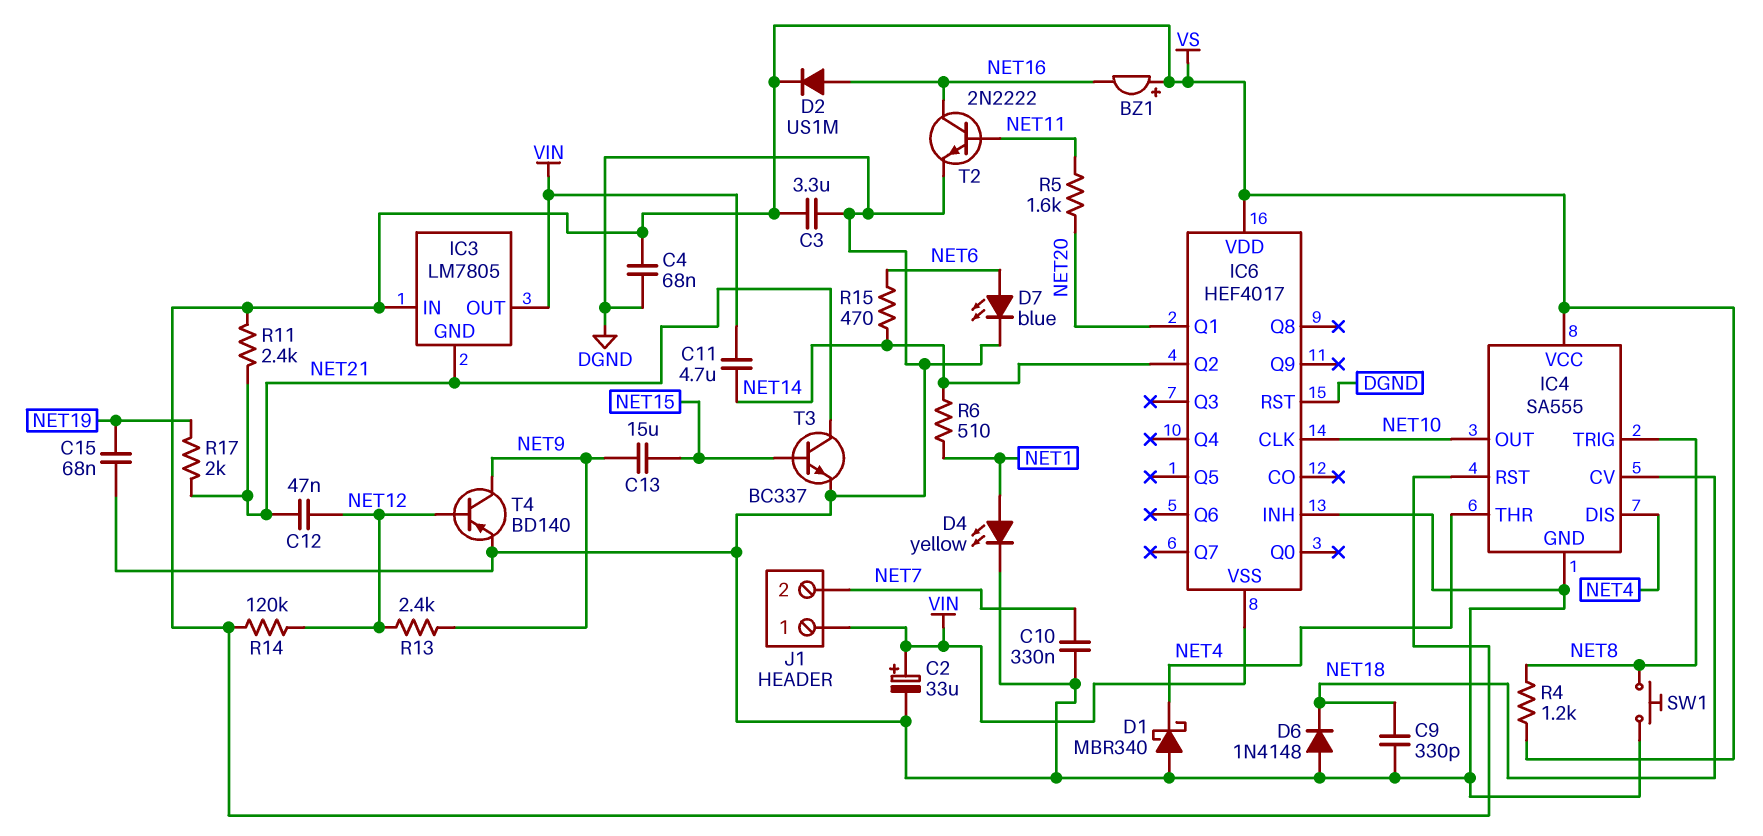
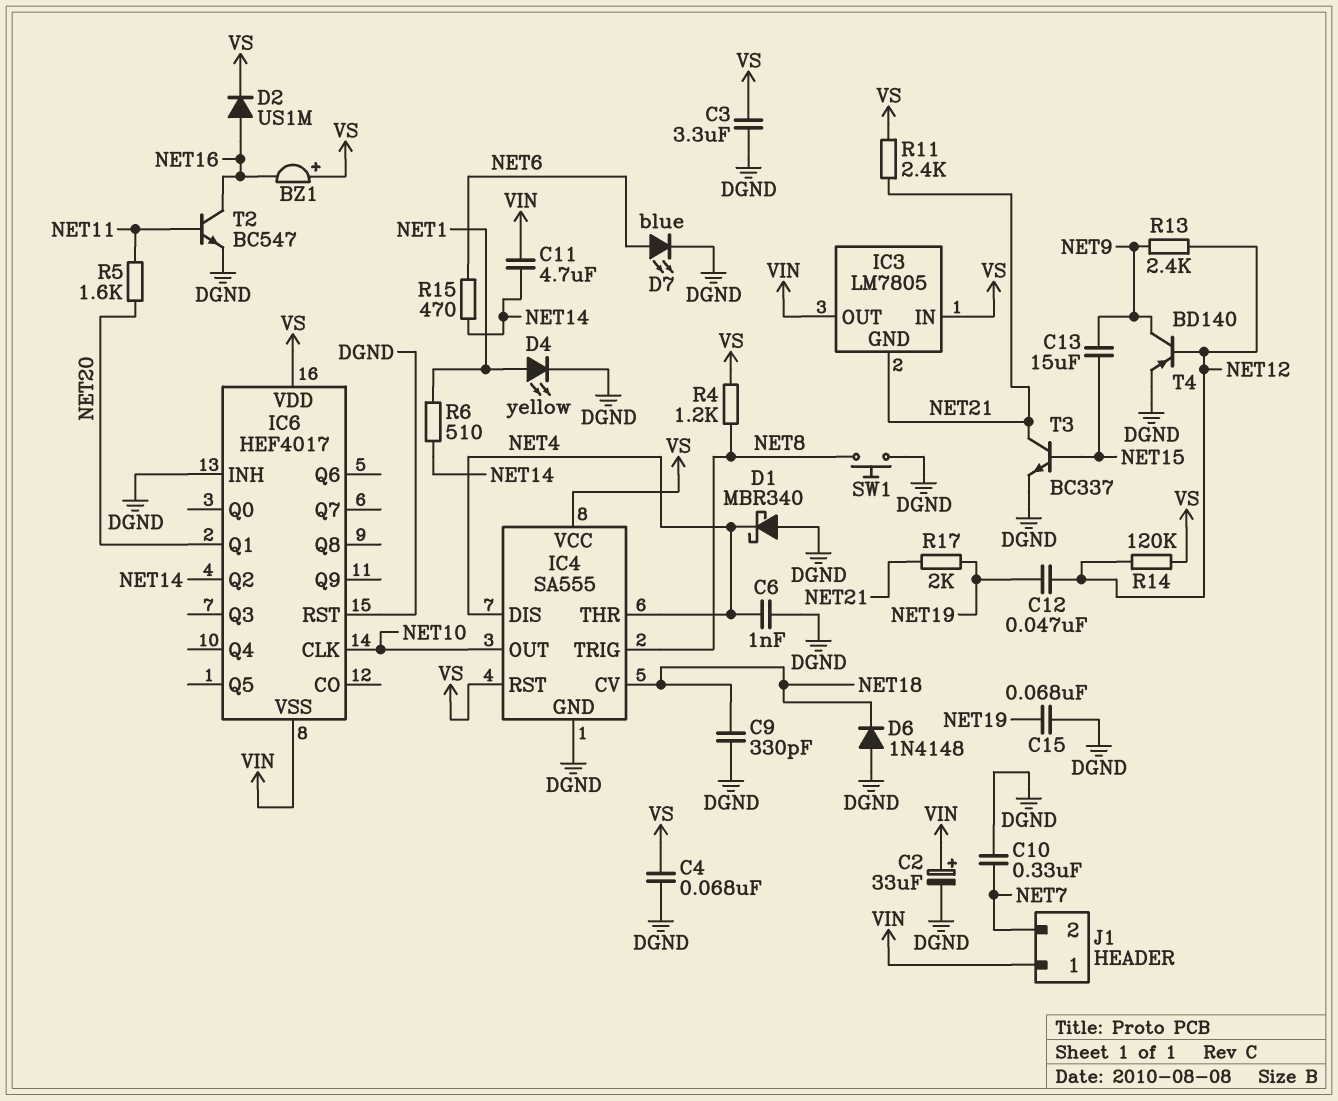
C6: none -> 1nF (DGND, NET4)
C12: 47nF (NET12, NET21) -> 47nF (NET12, NET19)
T2: NPN 2N2222 (B NET11, C NET16, E DGND) -> NPN BC547 (B NET11, C NET16, E DGND)

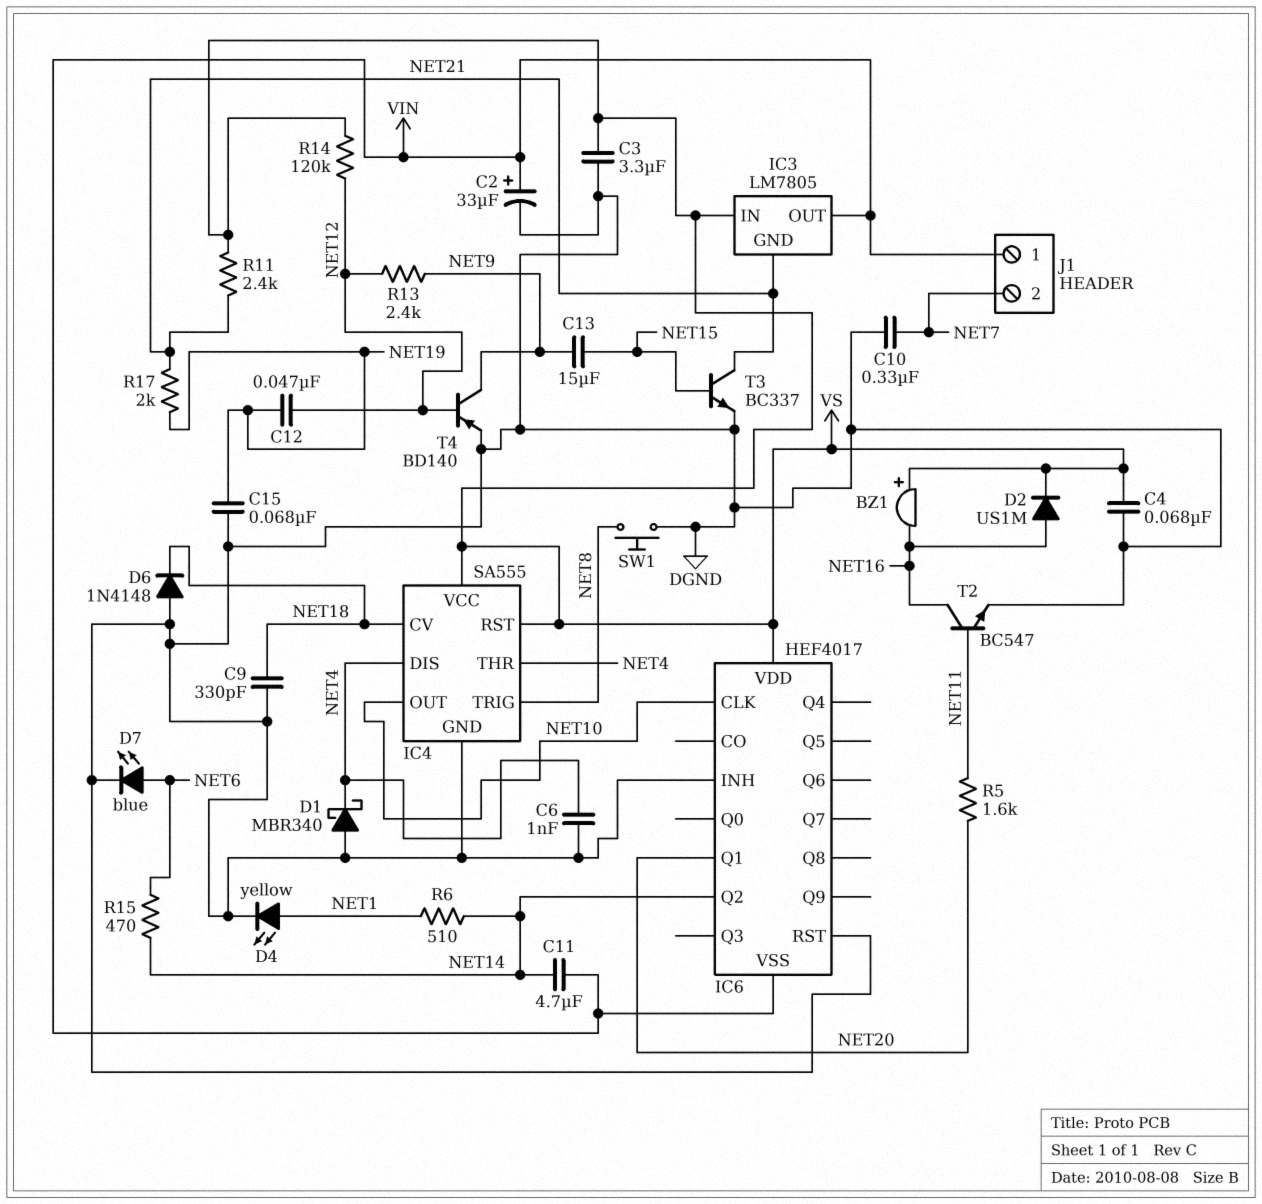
R4: 1.2k (NET8, VS) -> none

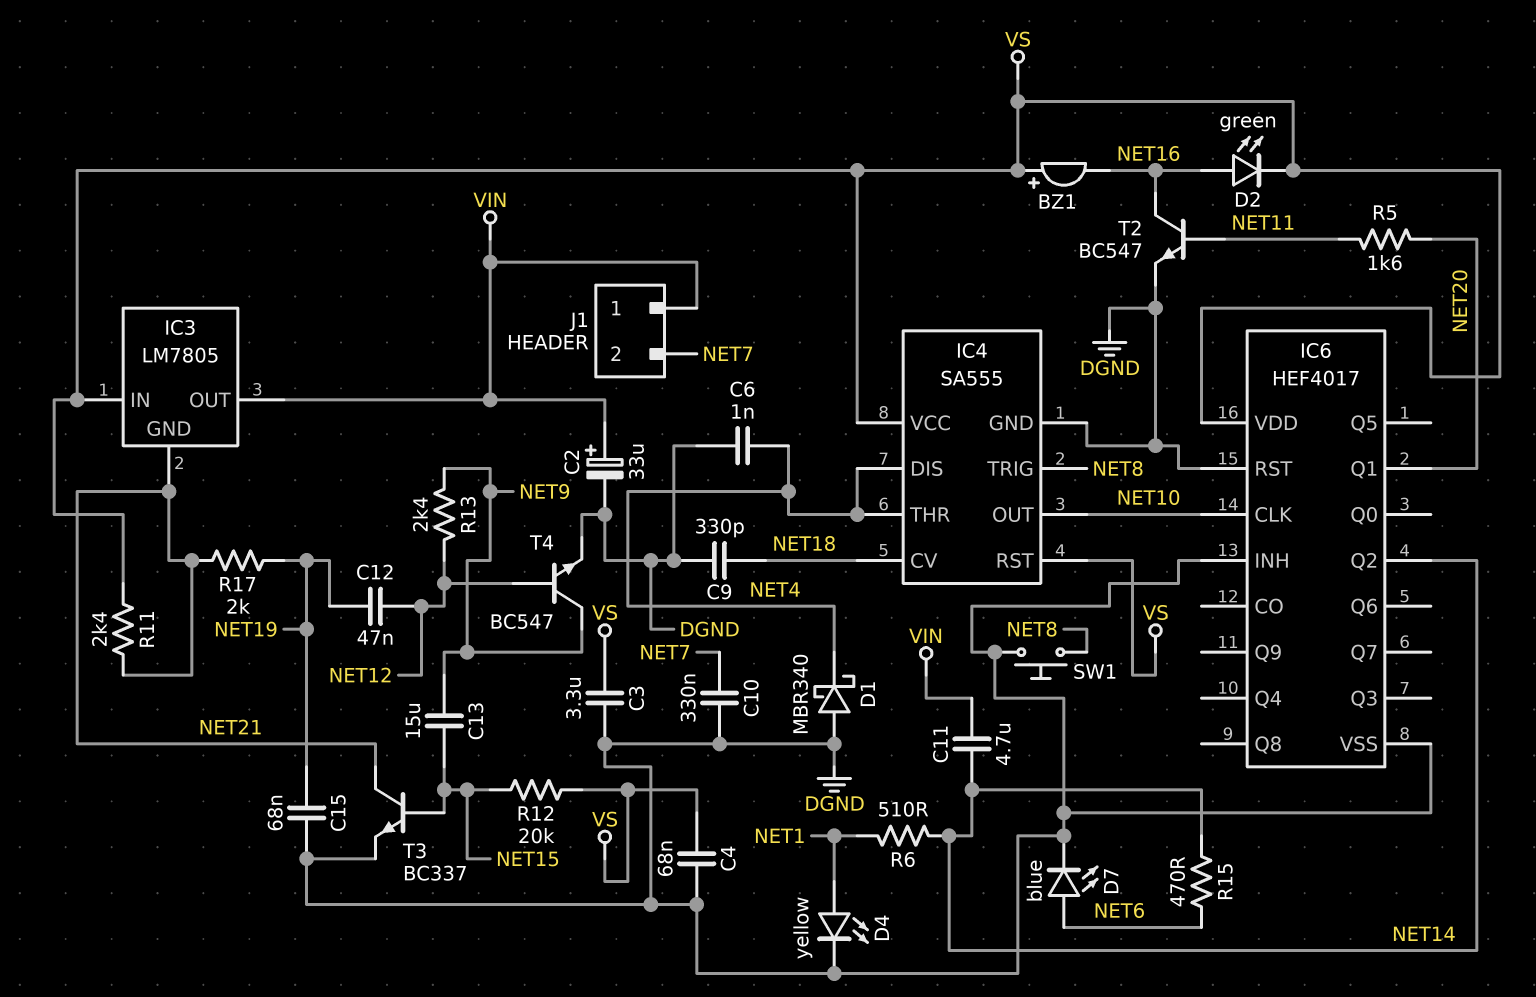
D2: diode US1M (A NET16, K VS) -> LED green (A NET16, K VS)
D6: diode 1N4148 (A DGND, K NET18) -> none
IC6 pin VSS: VIN -> DGND
R12: none -> 20k (NET15, VS)
R14: 120k (NET12, VS) -> none
T4: PNP BD140 (B NET12, C NET9, E DGND) -> NPN BC547 (B NET12, C NET9, E DGND)

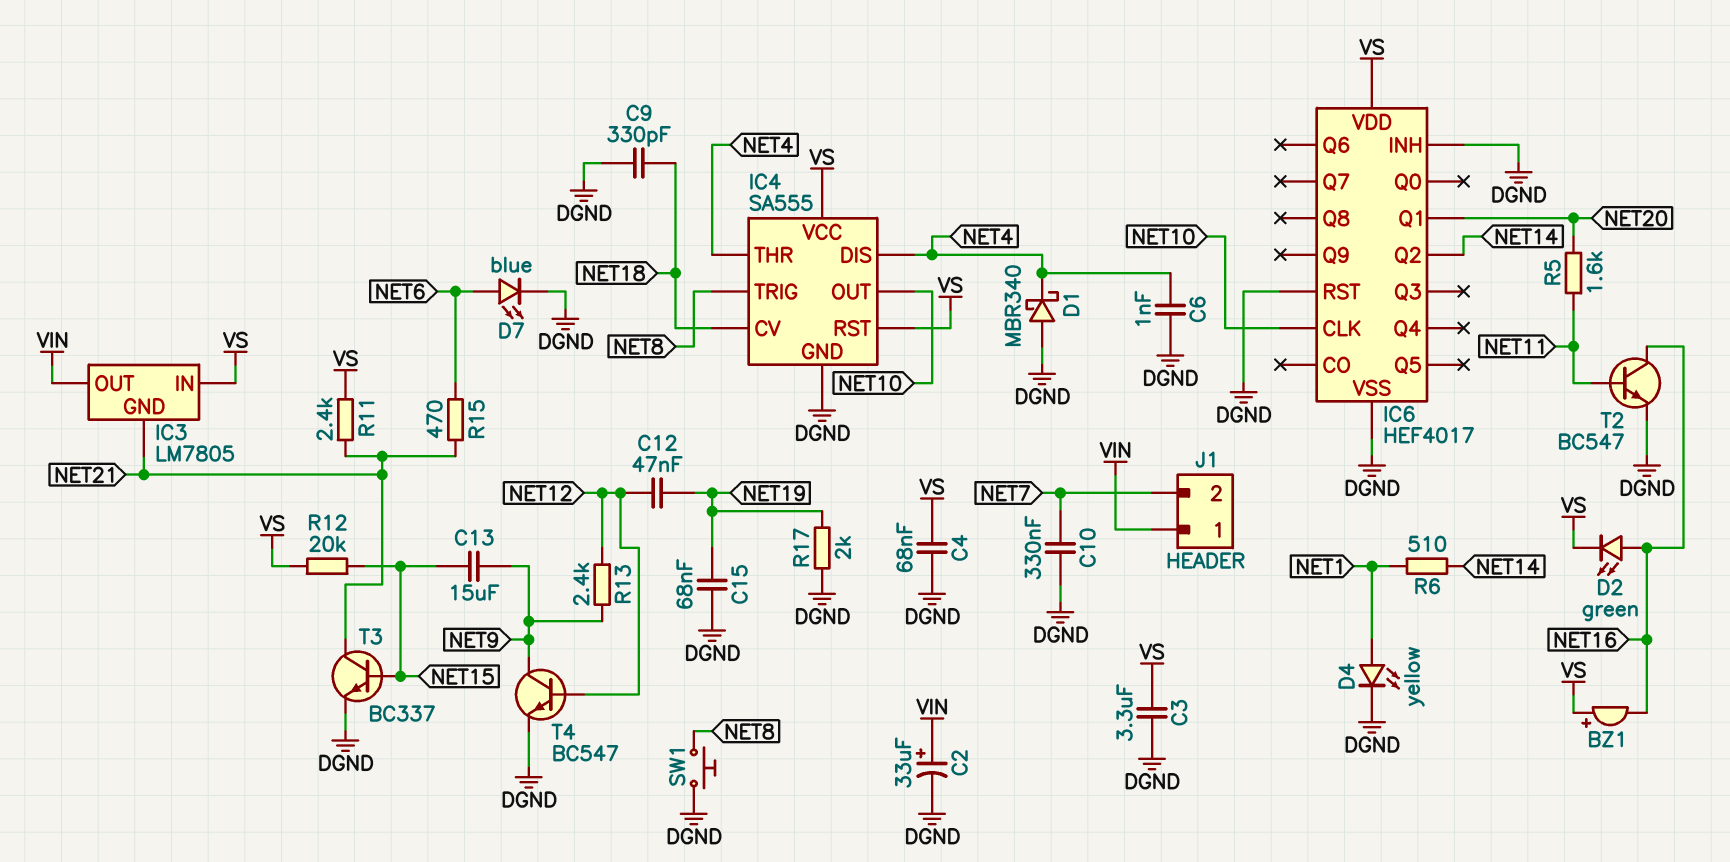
C11: 4.7uF (NET14, VIN) -> none
R15: 470 (NET6, NET14) -> 470 (NET6, NET21)
R17: 2k (NET19, NET21) -> 2k (DGND, NET19)

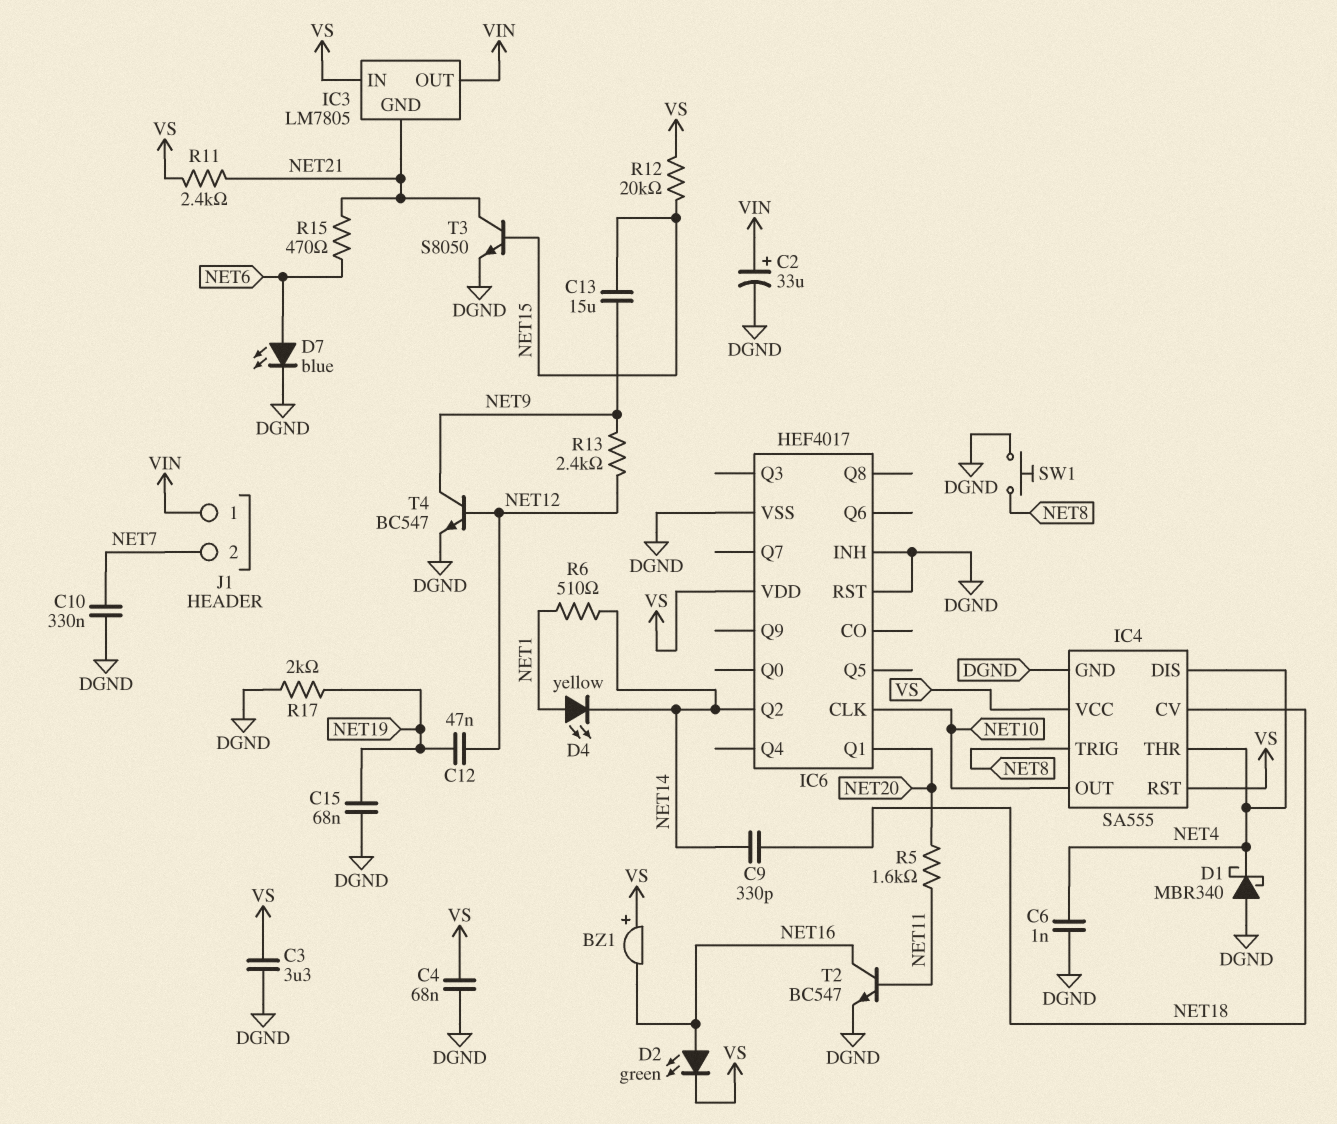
C9: 330pF (DGND, NET18) -> 330pF (NET14, NET18)
D4: LED yellow (A NET1, K DGND) -> LED yellow (A NET1, K NET14)
T3: NPN BC337 (B NET15, C NET21, E DGND) -> NPN S8050 (B NET15, C NET21, E DGND)

